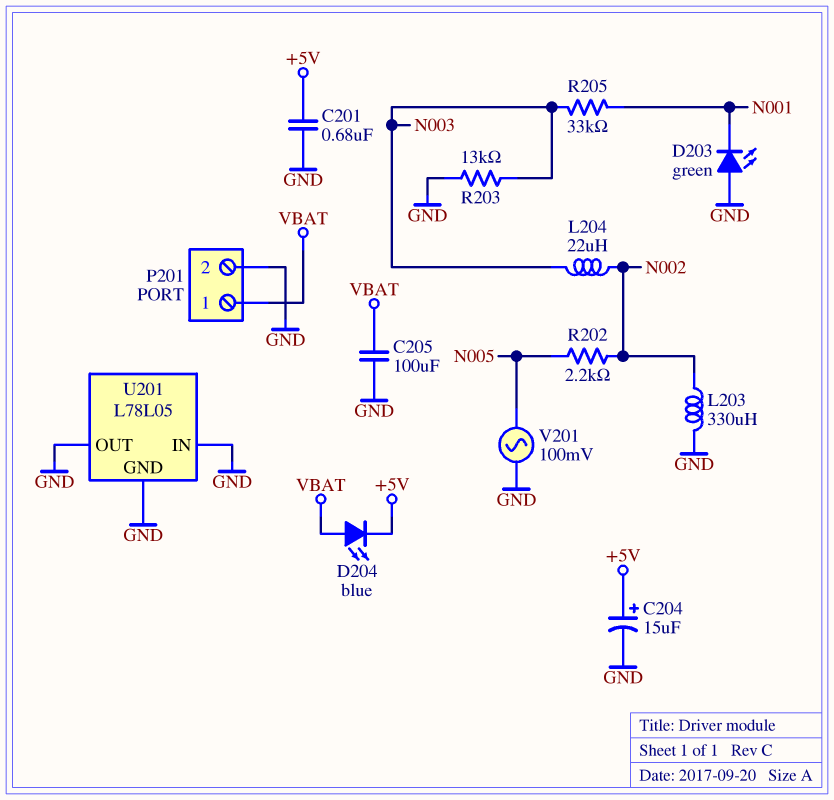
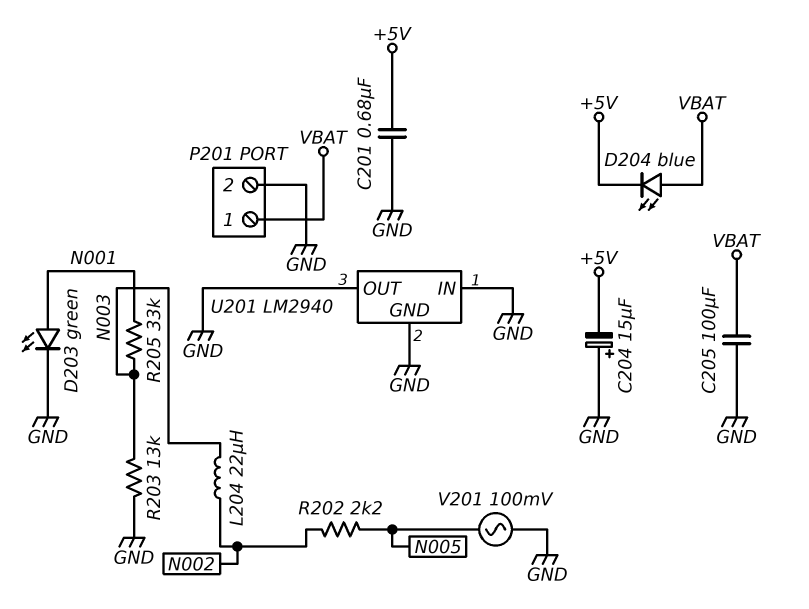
C204: 15uF (plus +5V, minus GND) -> 15uF (plus GND, minus +5V)
D203: LED green (A GND, K N001) -> LED green (A N001, K GND)
L203: 330uH (GND, N002) -> none
U201: L78L05 -> LM2940

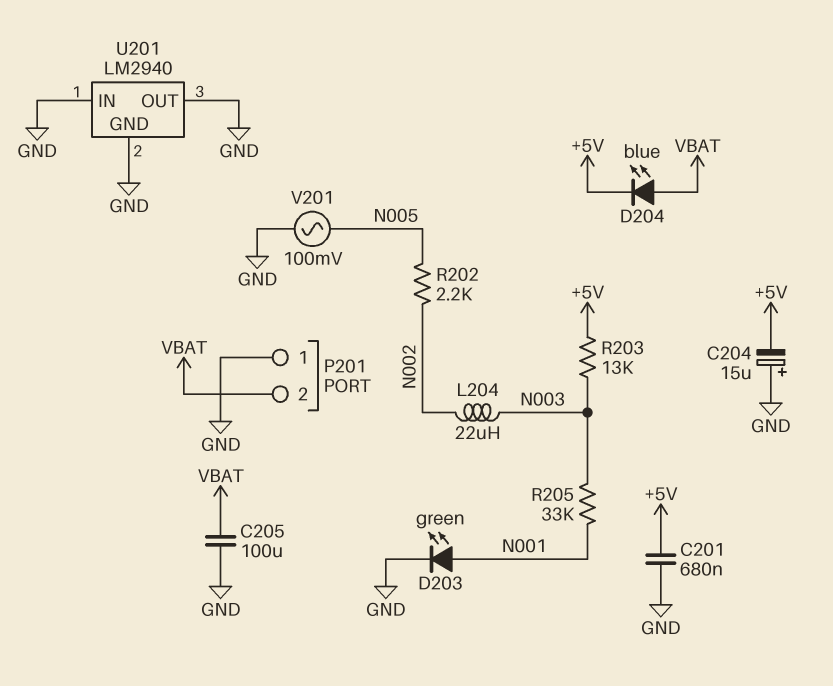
P201 pin 1: VBAT -> GND
P201 pin 2: GND -> VBAT
R203: 13k (GND, N003) -> 13k (+5V, N003)

